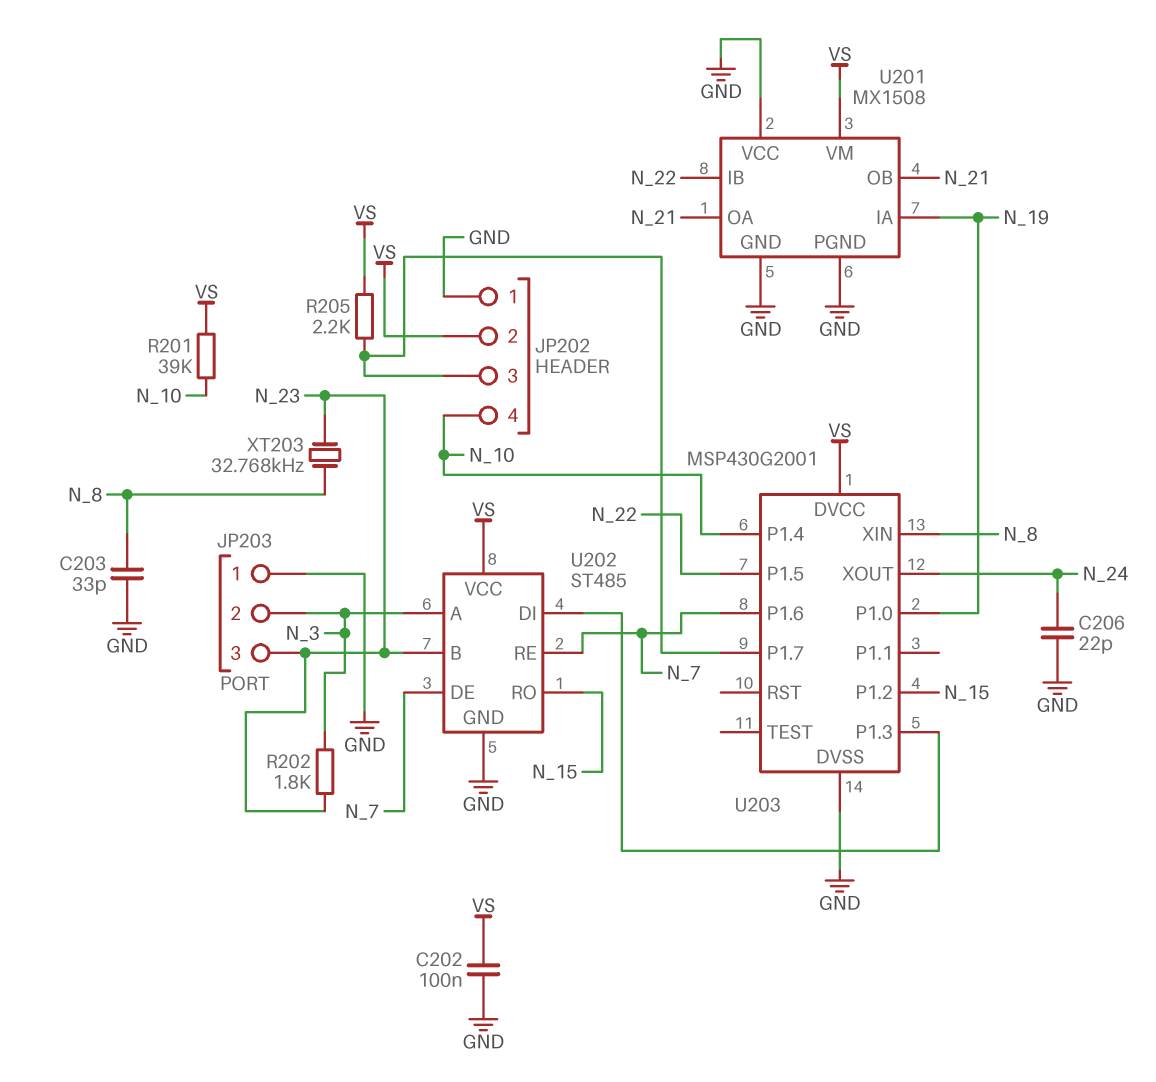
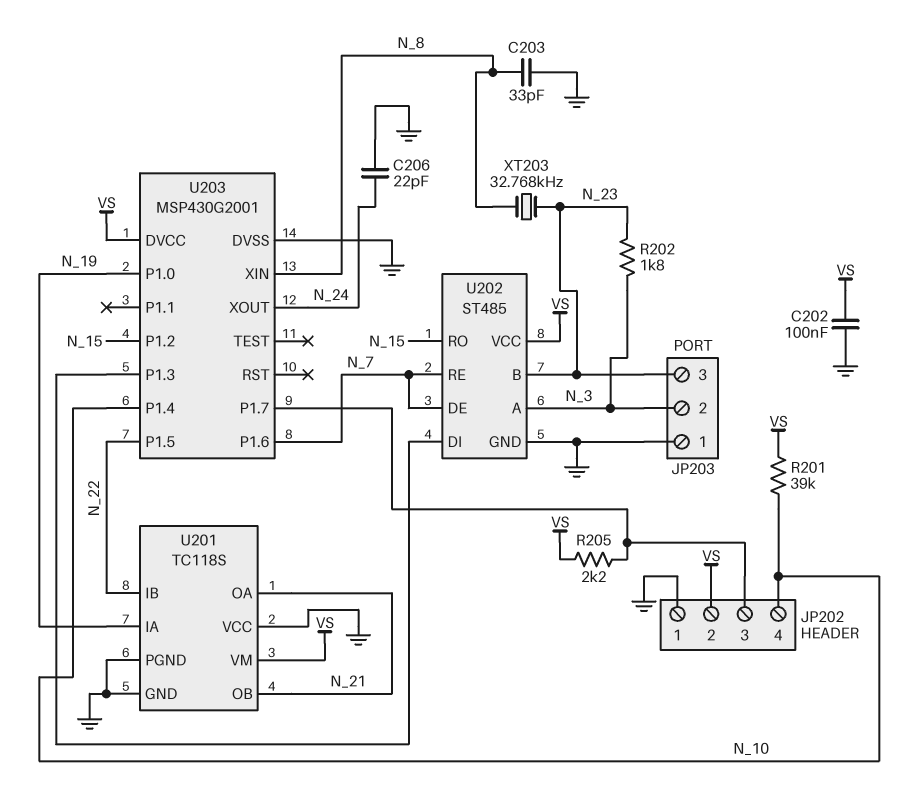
U201: MX1508 -> TC118S

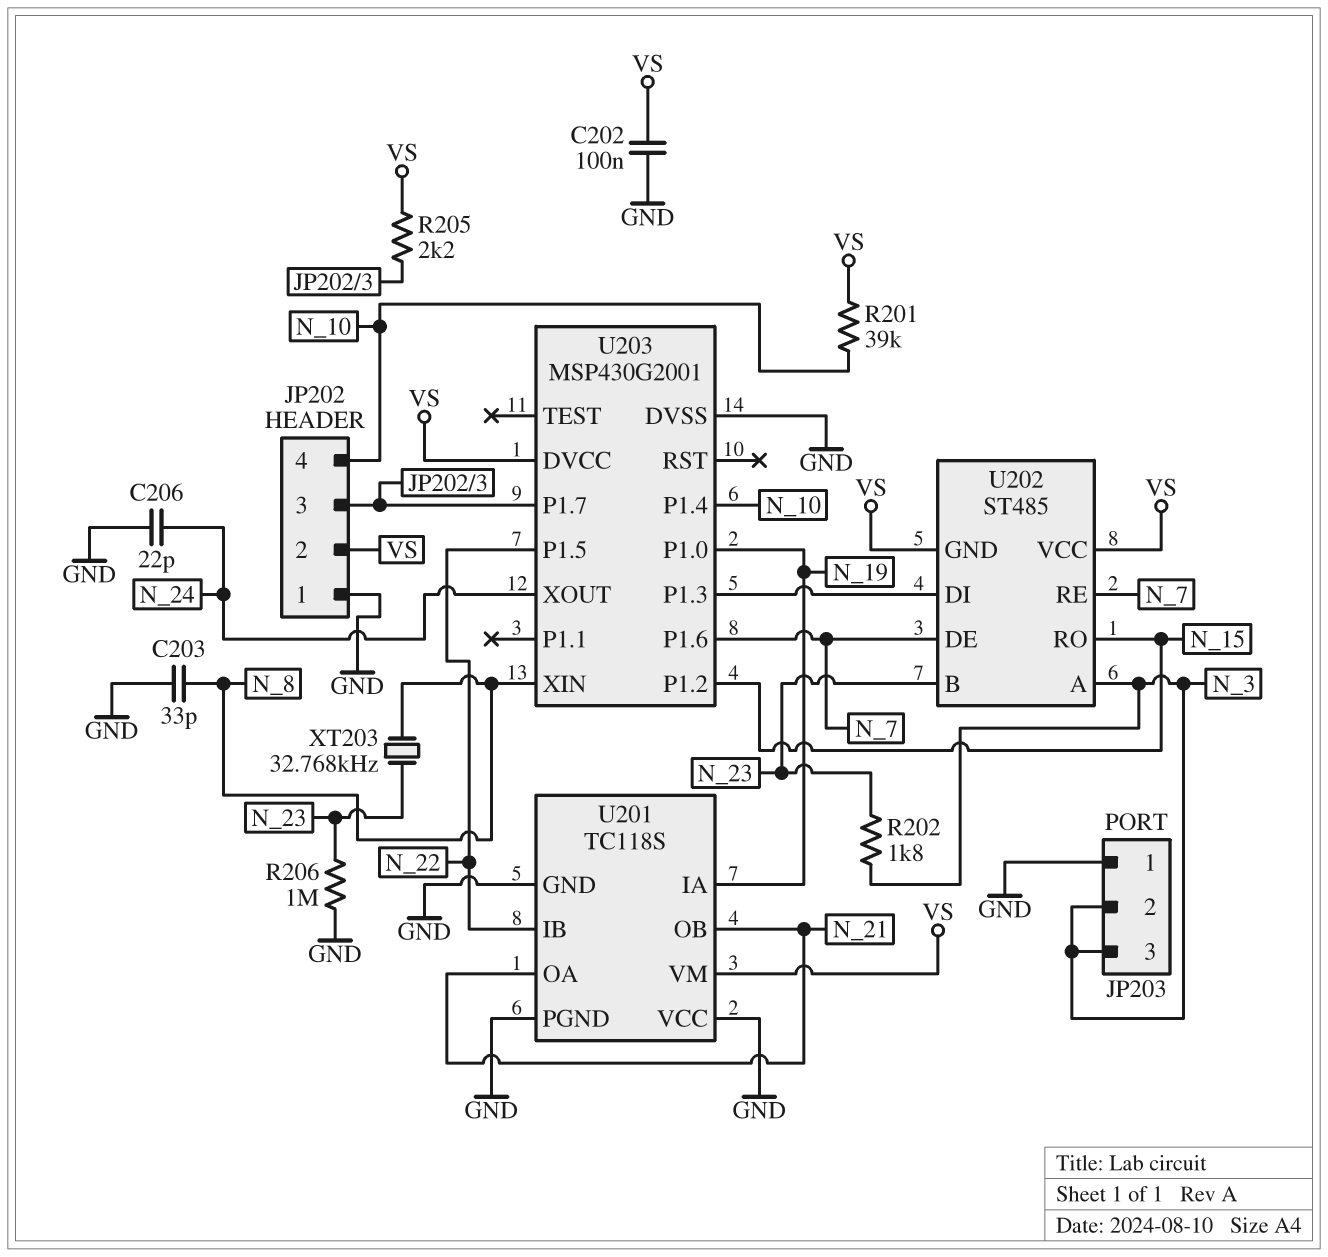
JP203 pin 3: N_23 -> N_3
R206: none -> 1M (GND, N_23)
U202 pin GND: GND -> VS

